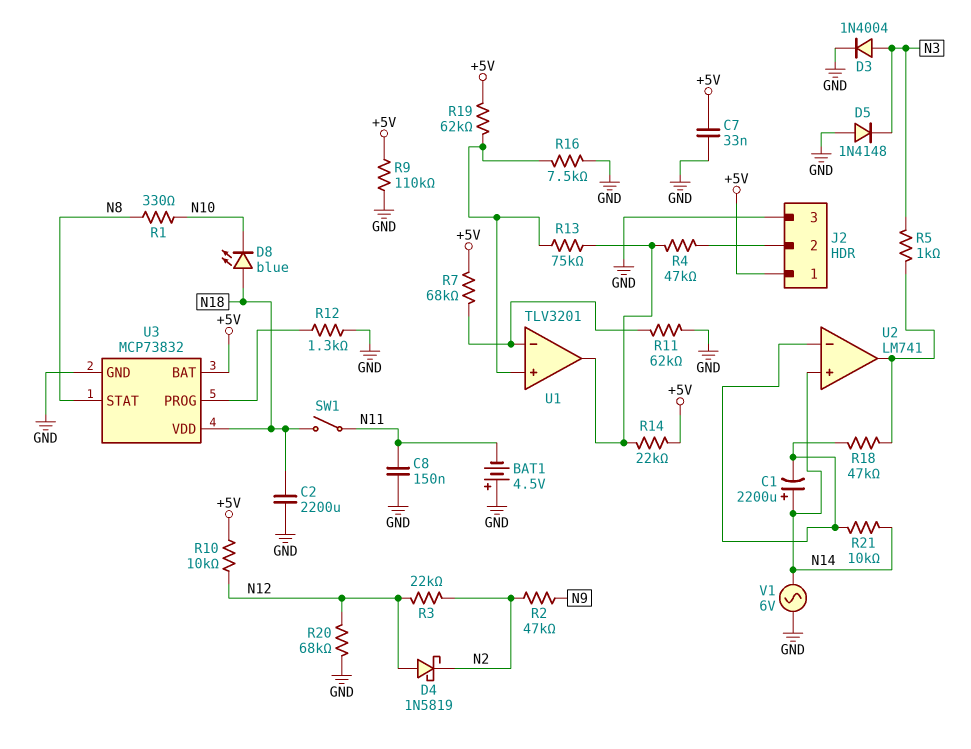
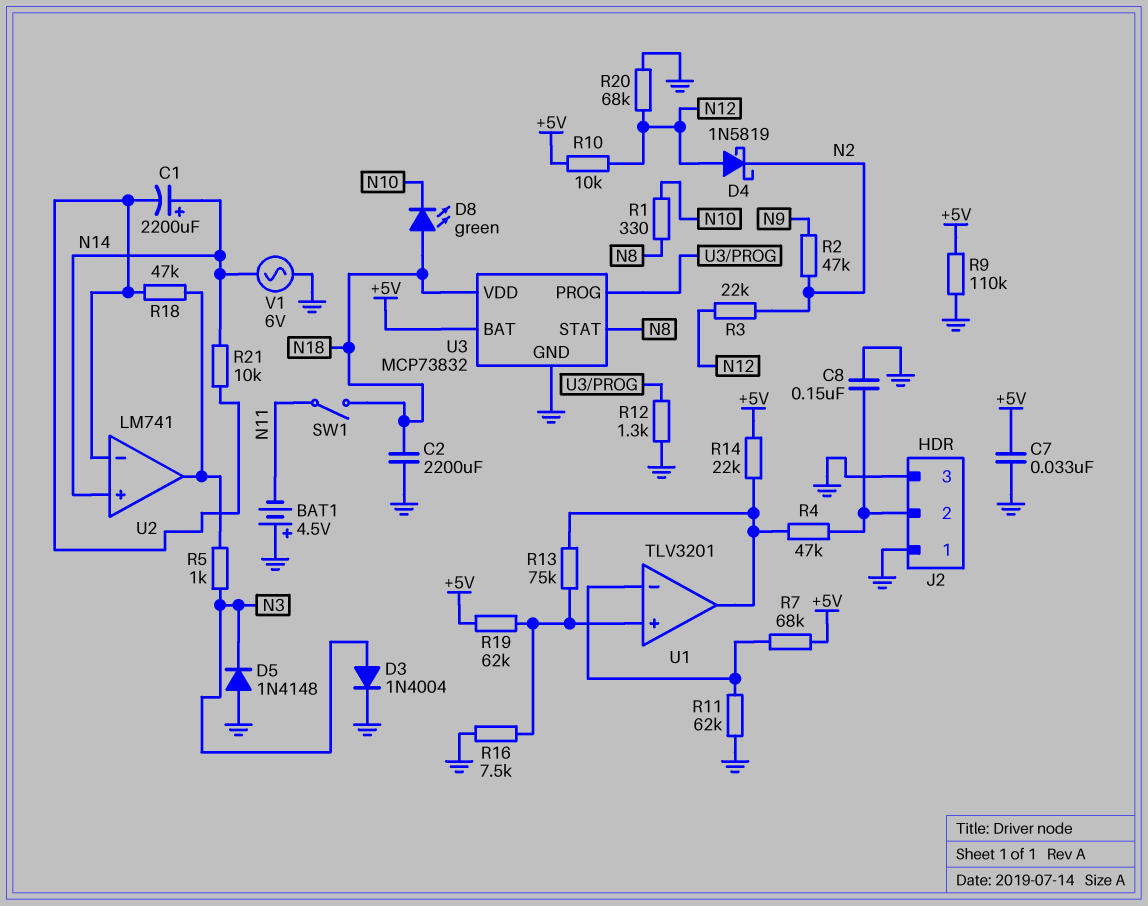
C8: 150nF (GND, N11) -> 150nF (GND, J2/2)
D8: LED blue (A N18, K N10) -> LED green (A N18, K N10)
J2 pin 1: +5V -> GND

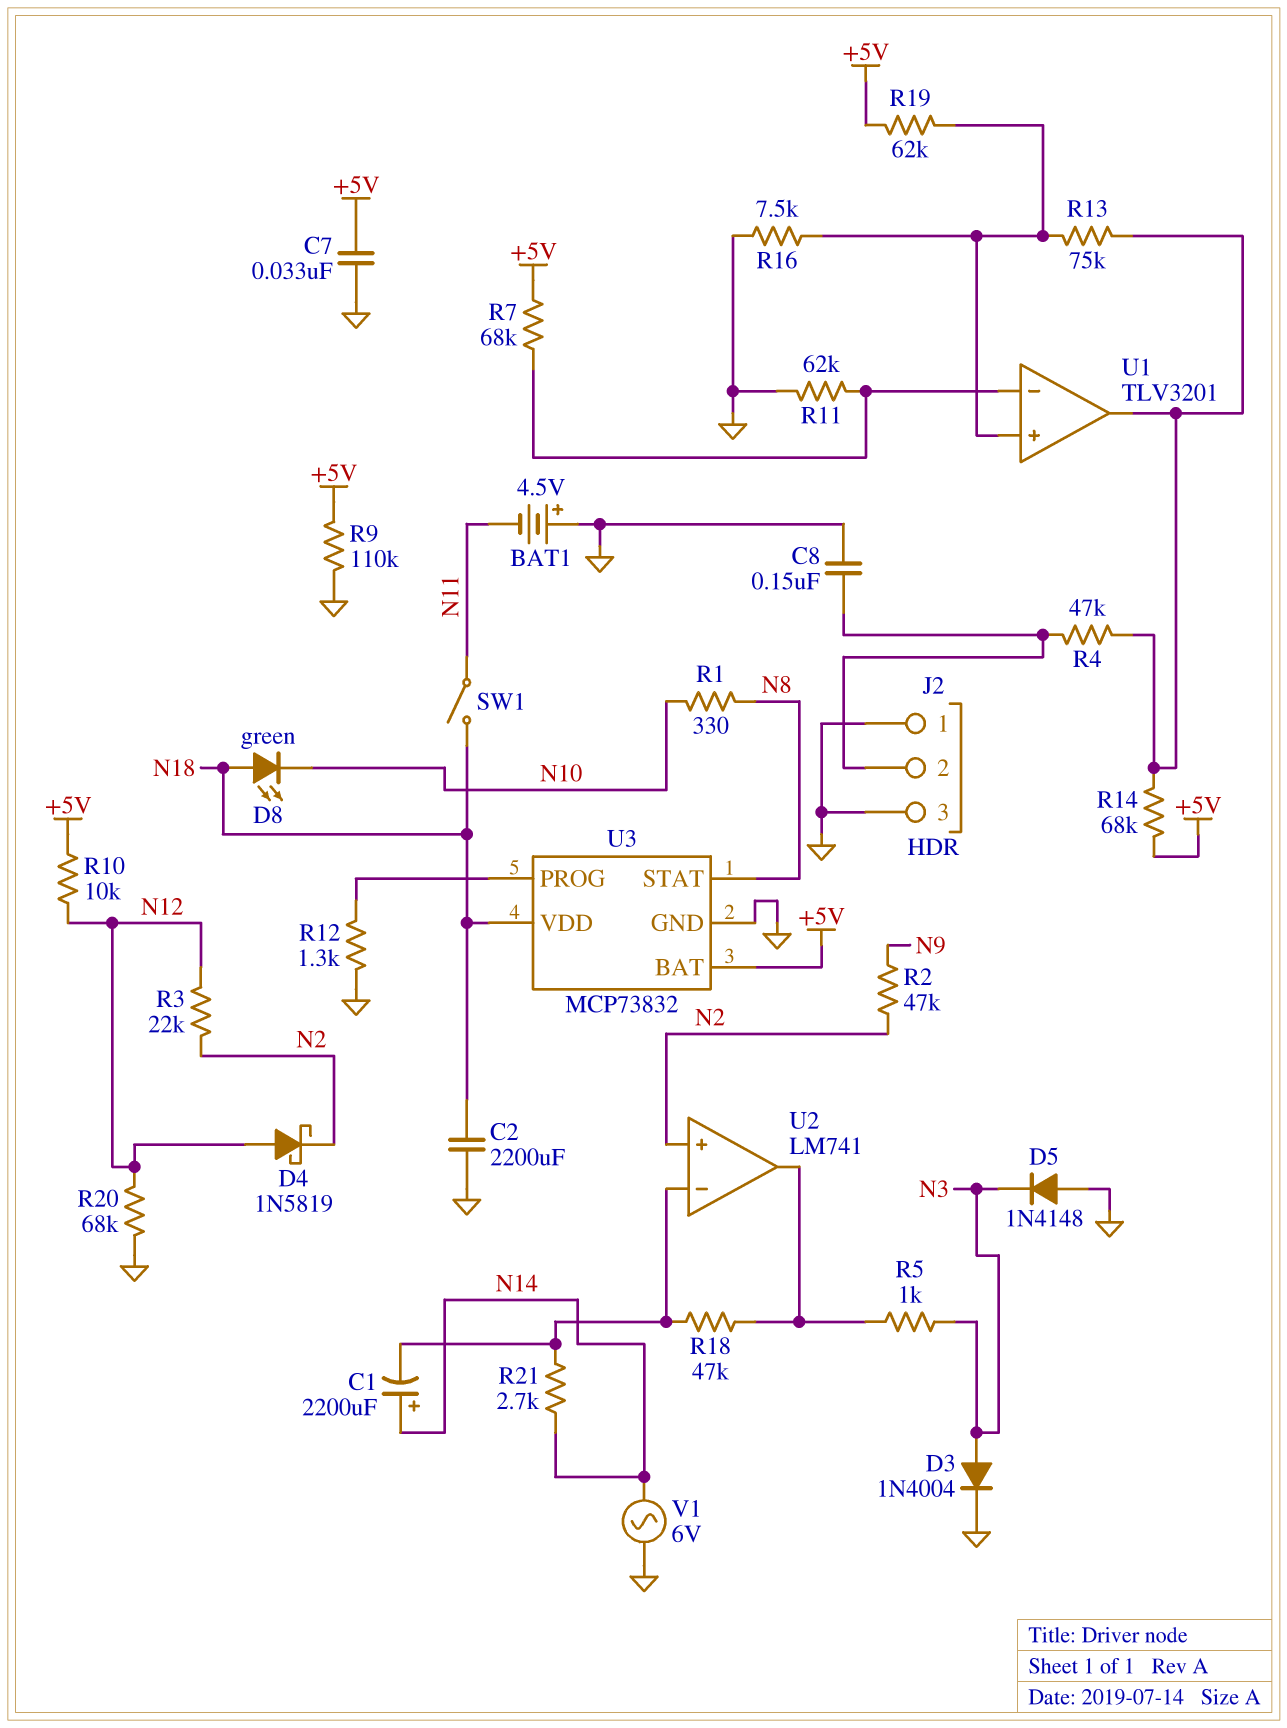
R14: 22k (+5V, U1/out) -> 68k (+5V, U1/out)
R21: 10k (N14, U2/in-) -> 2.7k (N14, U2/in-)
U2 pin in+: N14 -> N2

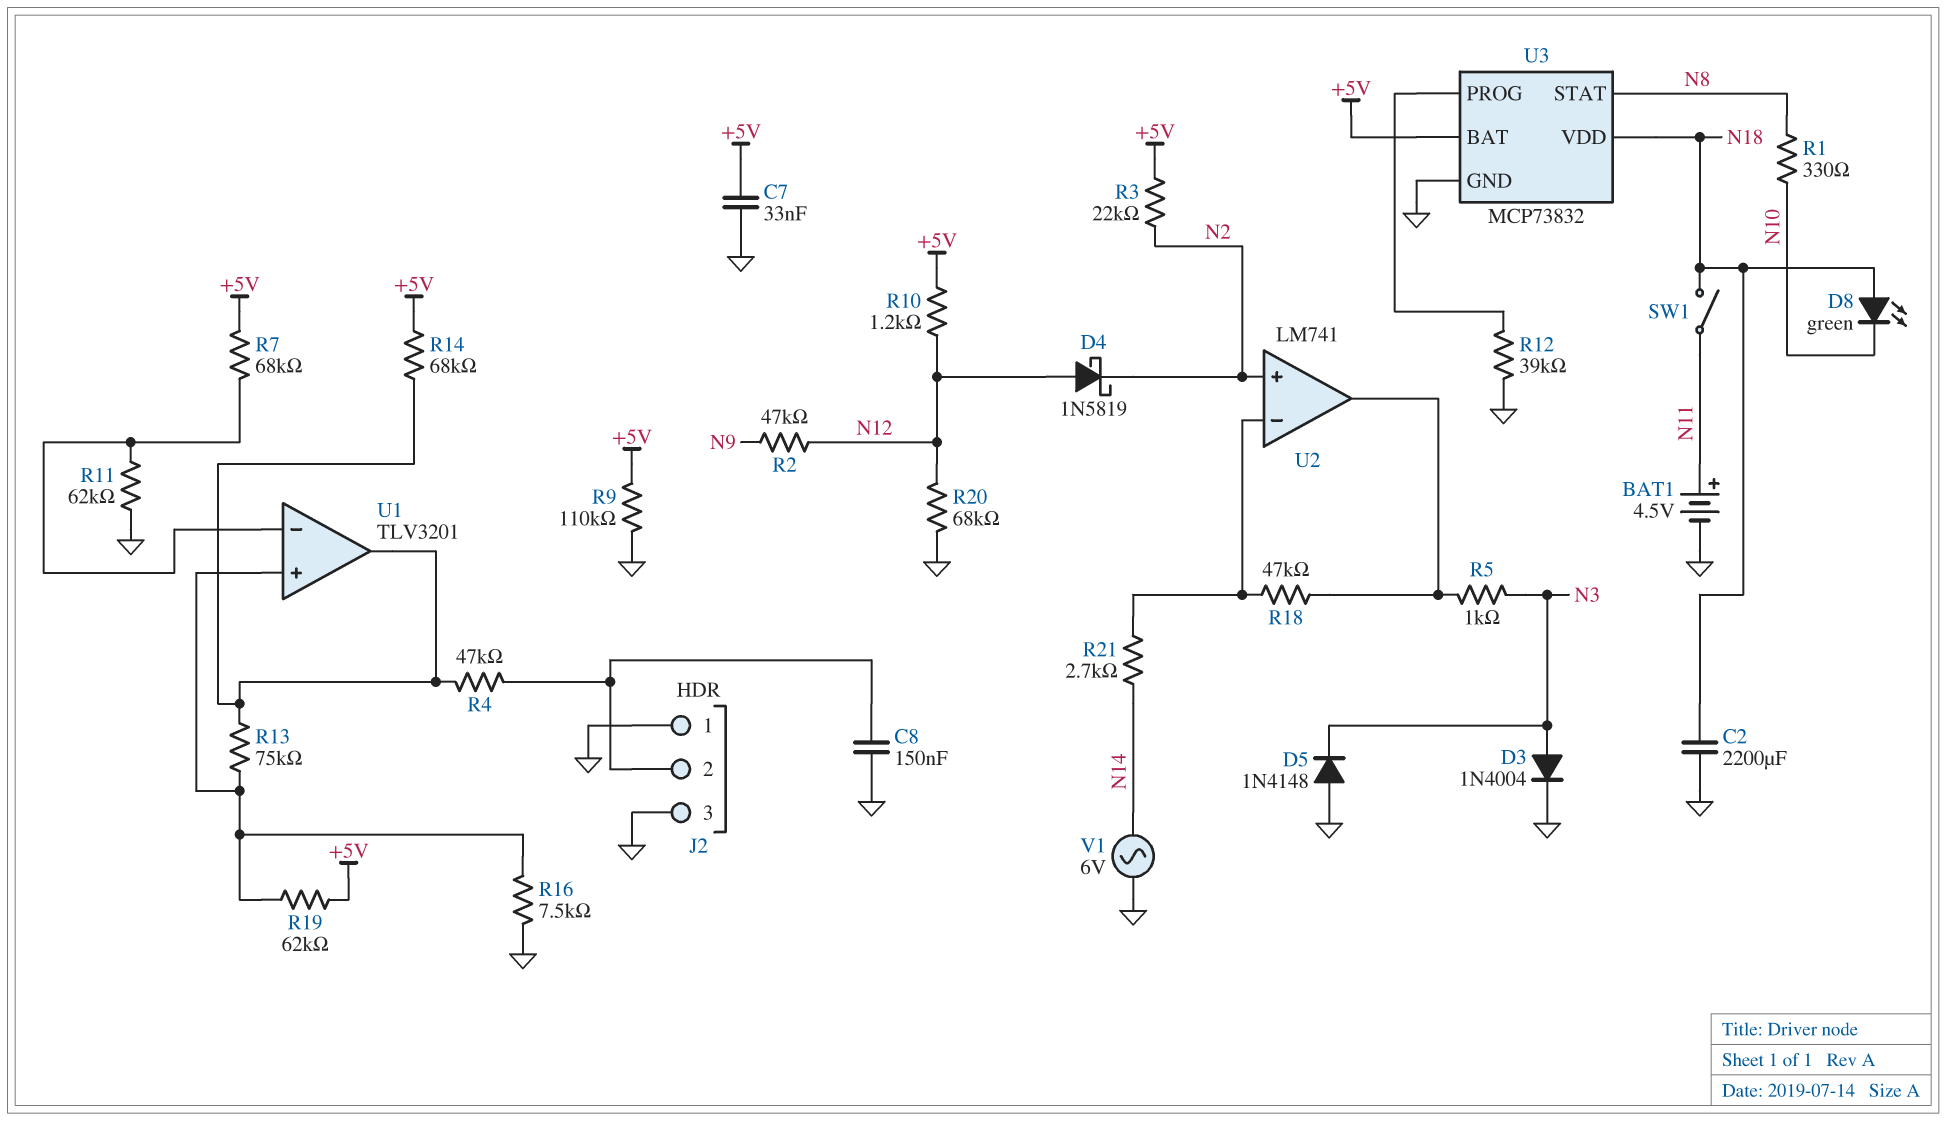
BAT1: 4.5V (plus GND, minus N11) -> 4.5V (plus N11, minus GND)
C1: 2200uF (plus N14, minus U2/in-) -> none
R2: 47k (N2, N9) -> 47k (N9, N12)
R3: 22k (N2, N12) -> 22k (+5V, N2)
R10: 10k (+5V, N12) -> 1.2k (+5V, N12)
R12: 1.3k (GND, U3/PROG) -> 39k (GND, U3/PROG)

